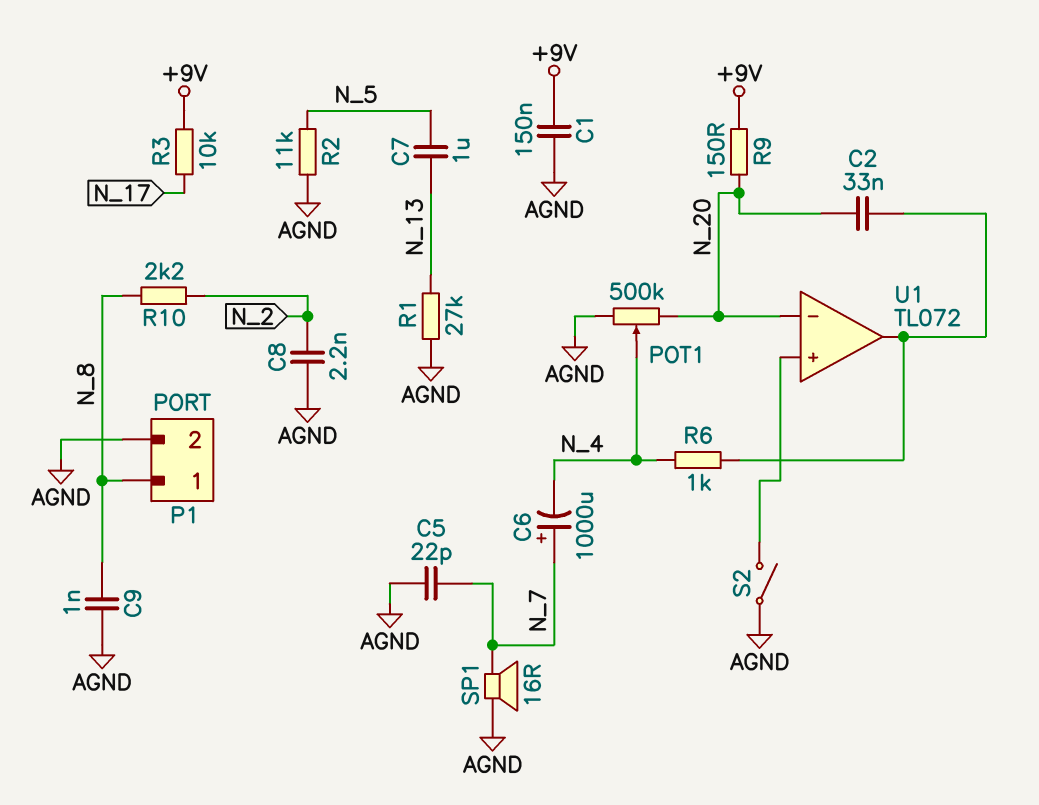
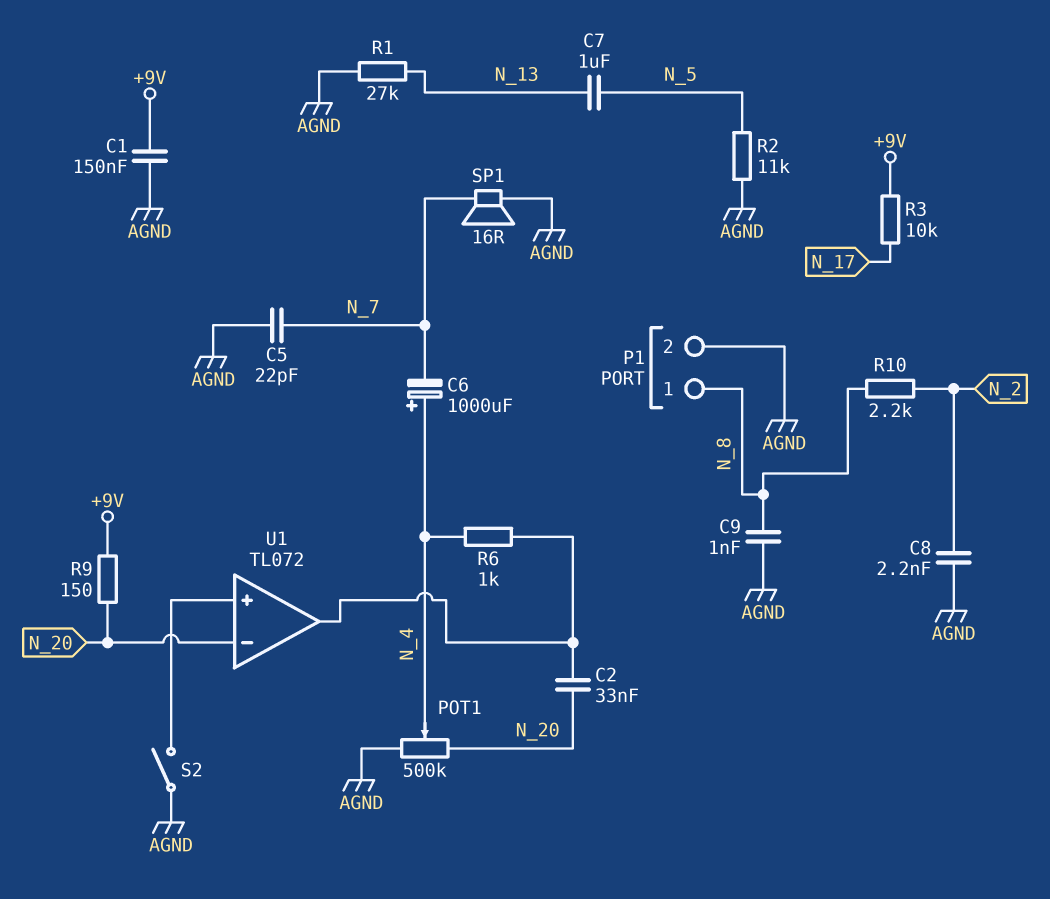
C6: 1000uF (plus N_7, minus N_4) -> 1000uF (plus N_4, minus N_7)

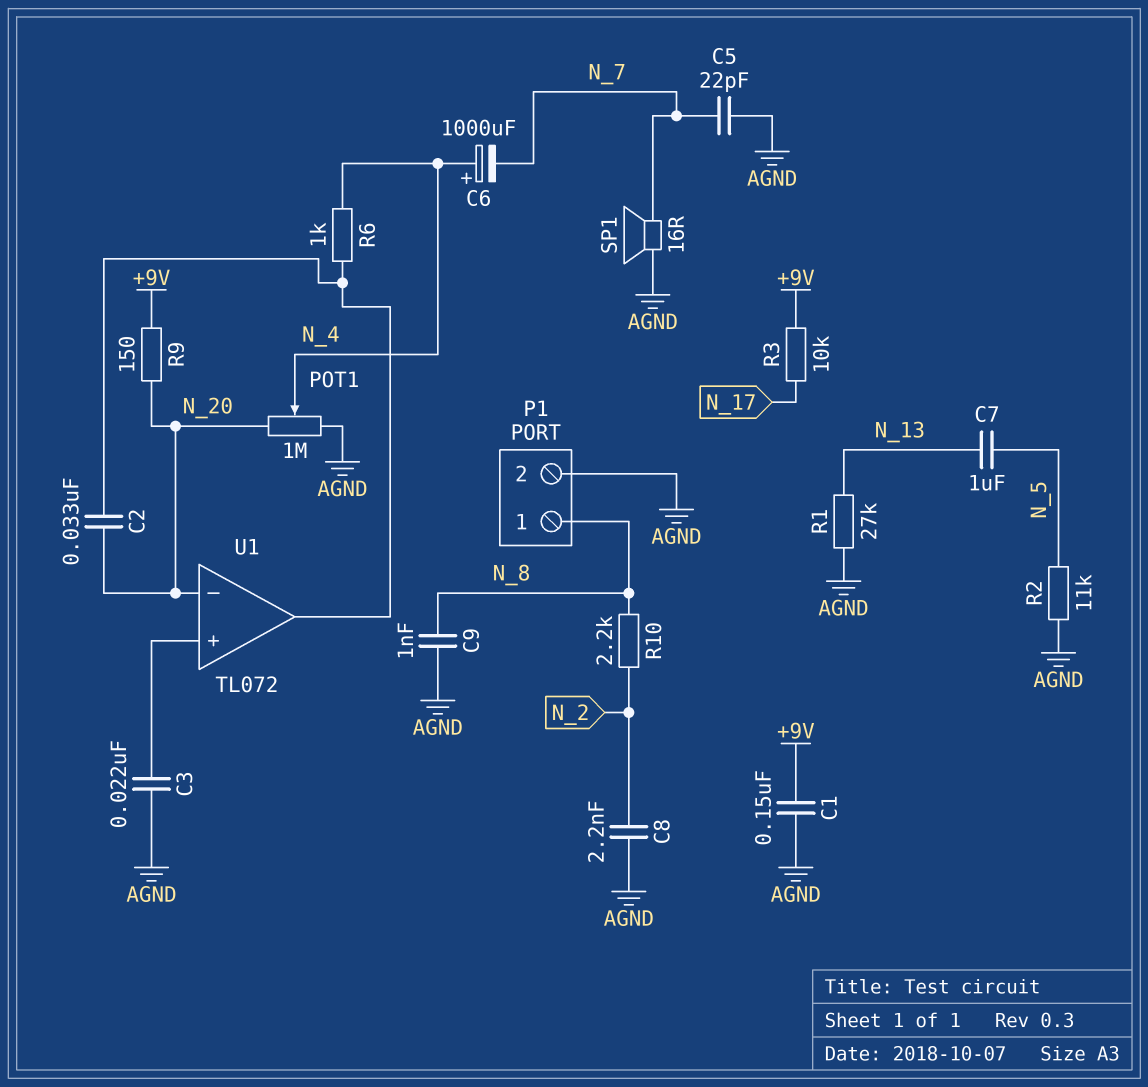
C3: none -> 22nF (AGND, U1/in+)
POT1: 500k (AGND, N_20, wiper N_4) -> 1M (AGND, N_20, wiper N_4)
S2: switch (AGND, U1/in+) -> none

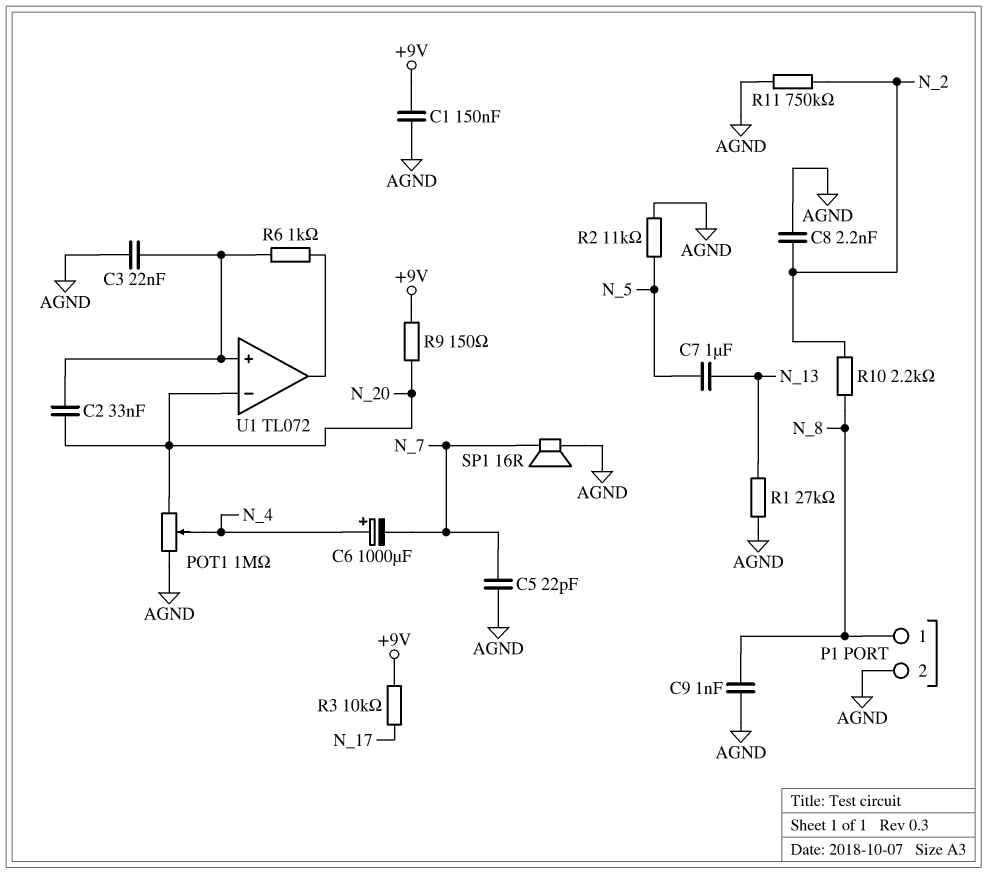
C2: 33nF (N_20, U1/out) -> 33nF (N_20, U1/in+)
R6: 1k (N_4, U1/out) -> 1k (U1/in+, U1/out)
R11: none -> 750k (AGND, N_2)

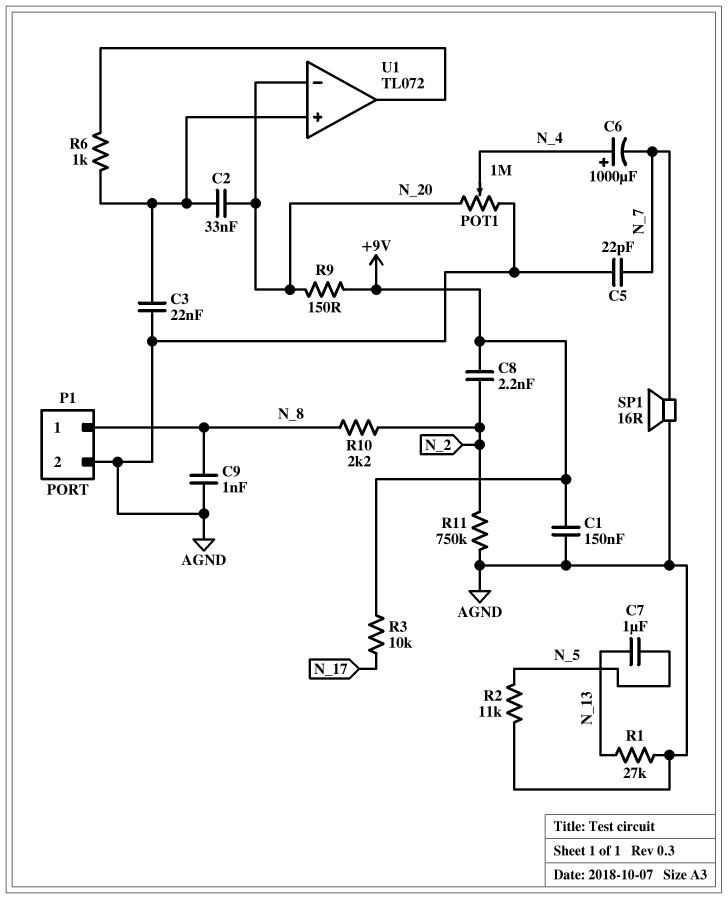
C8: 2.2nF (AGND, N_2) -> 2.2nF (+9V, N_2)

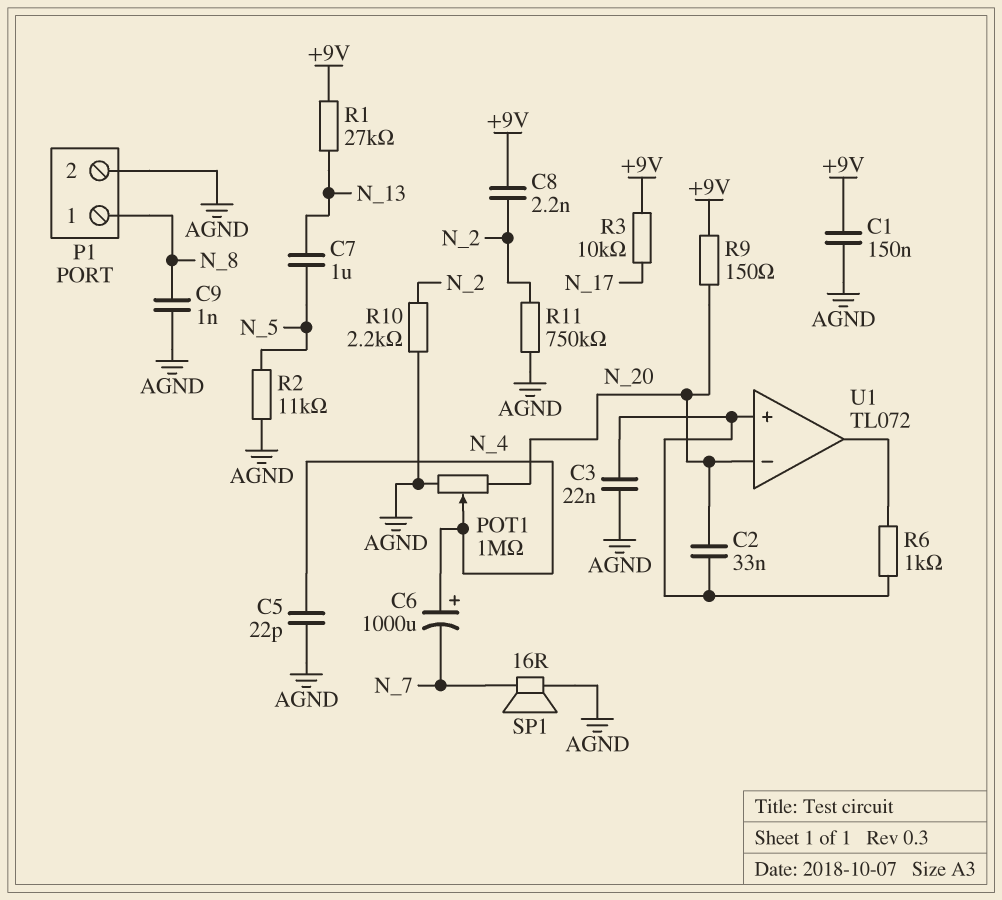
C5: 22pF (AGND, N_7) -> 22pF (AGND, N_4)
R1: 27k (AGND, N_13) -> 27k (+9V, N_13)
R10: 2.2k (N_2, N_8) -> 2.2k (AGND, N_2)

